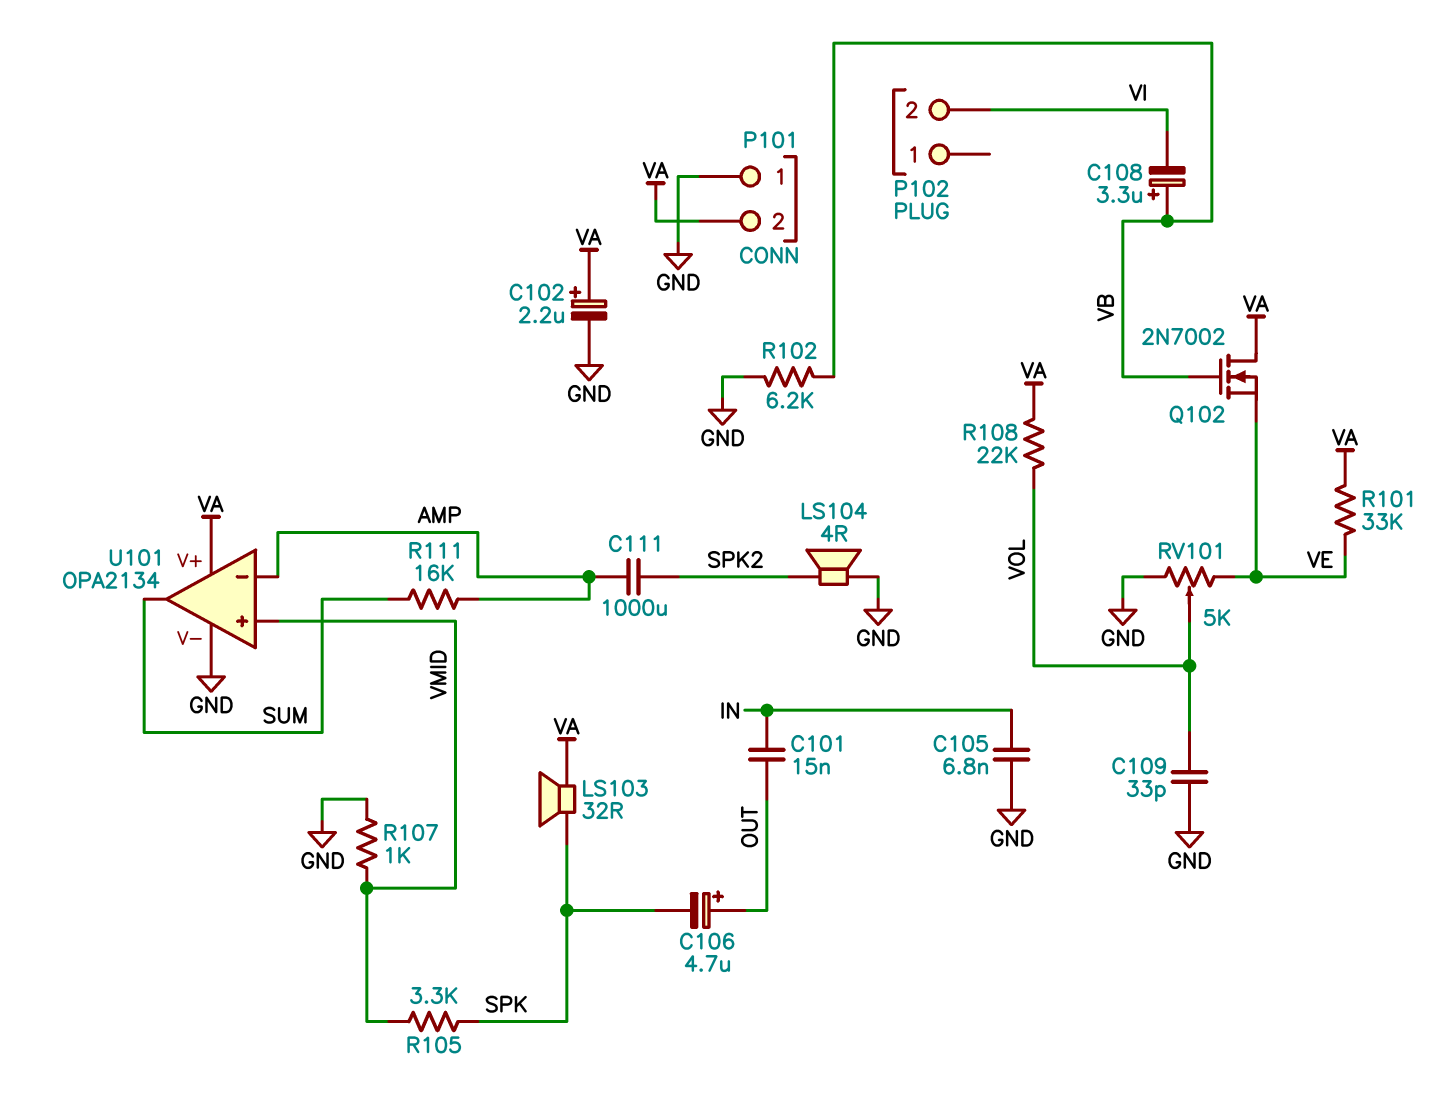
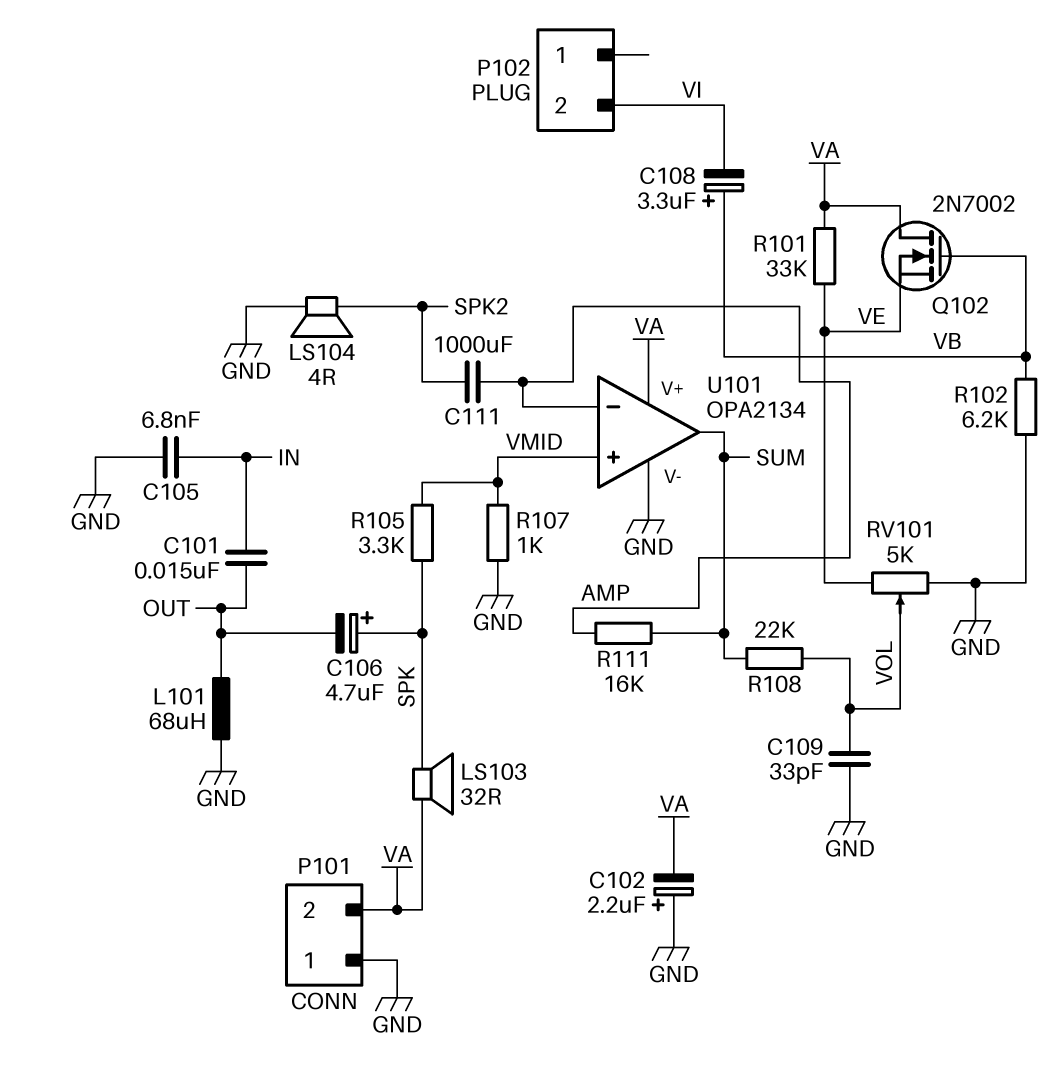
C102: 2.2uF (plus VA, minus GND) -> 2.2uF (plus GND, minus VA)
C106: 4.7uF (plus OUT, minus SPK) -> 4.7uF (plus SPK, minus OUT)
L101: none -> 68uH (GND, OUT)
R108: 22k (VA, VOL) -> 22k (SUM, VOL)

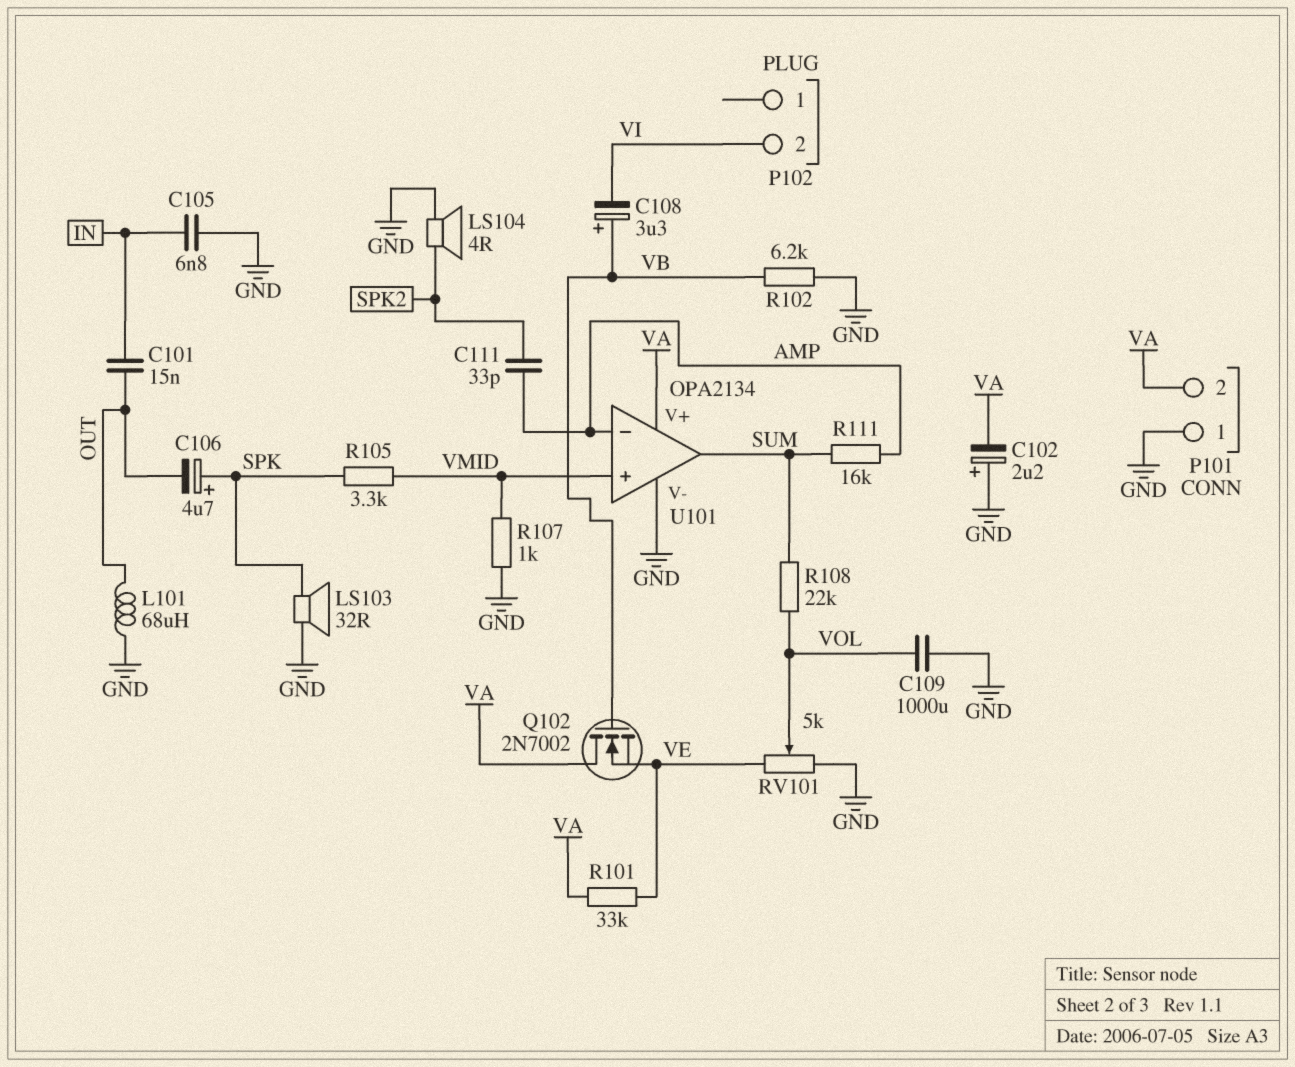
C109: 33pF (GND, VOL) -> 1000uF (GND, VOL)
C111: 1000uF (AMP, SPK2) -> 33pF (AMP, SPK2)
LS103: speaker 32R (SPK, VA) -> speaker 32R (GND, SPK)

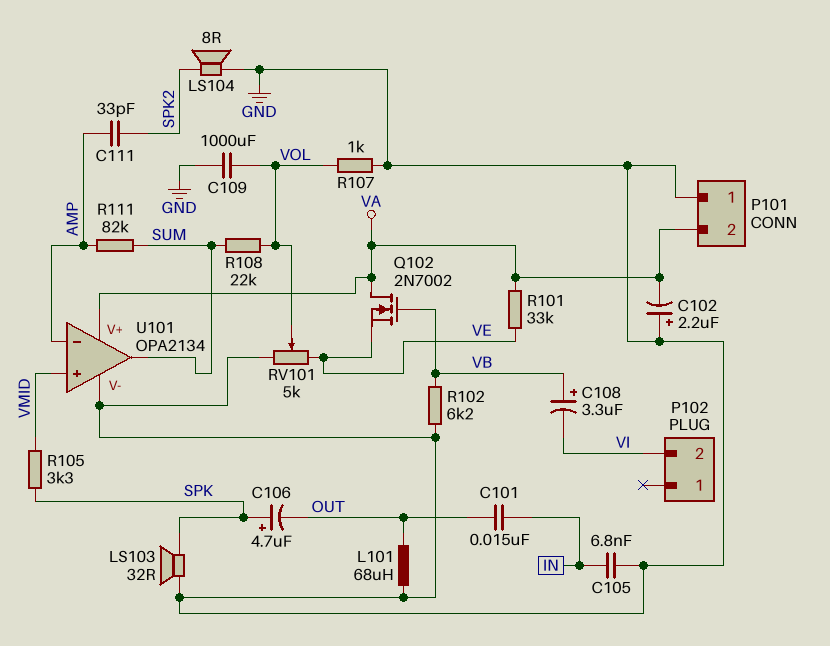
LS104: speaker 4R (GND, SPK2) -> speaker 8R (GND, SPK2)
R107: 1k (GND, VMID) -> 1k (GND, VOL)
R111: 16k (AMP, SUM) -> 82k (AMP, SUM)

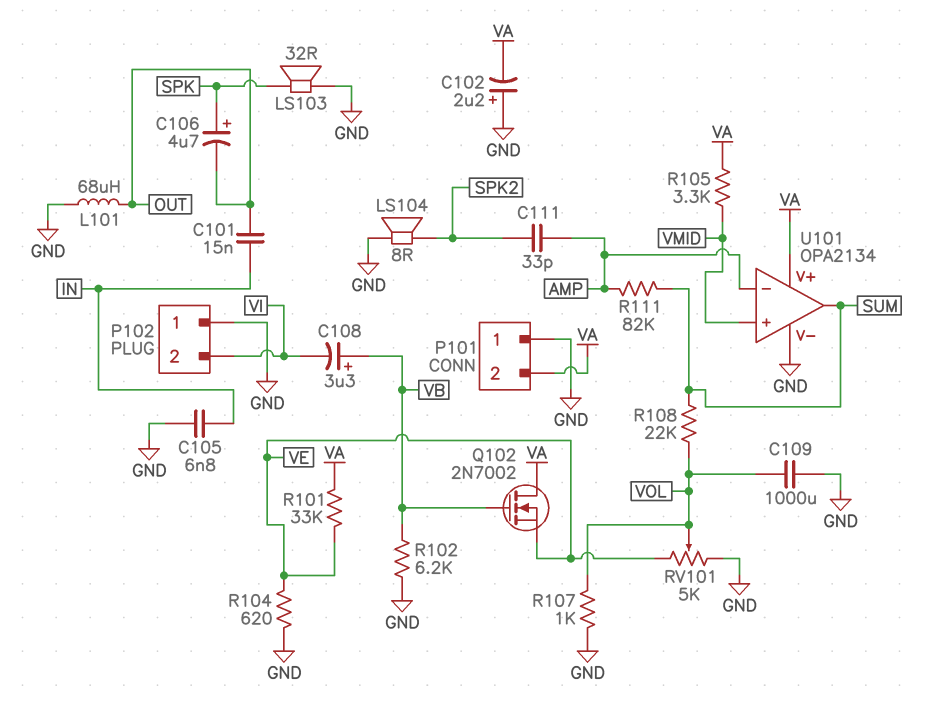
P102 pin 1: none -> GND
R104: none -> 620 (GND, VE)
R105: 3.3k (SPK, VMID) -> 3.3k (VA, VMID)

